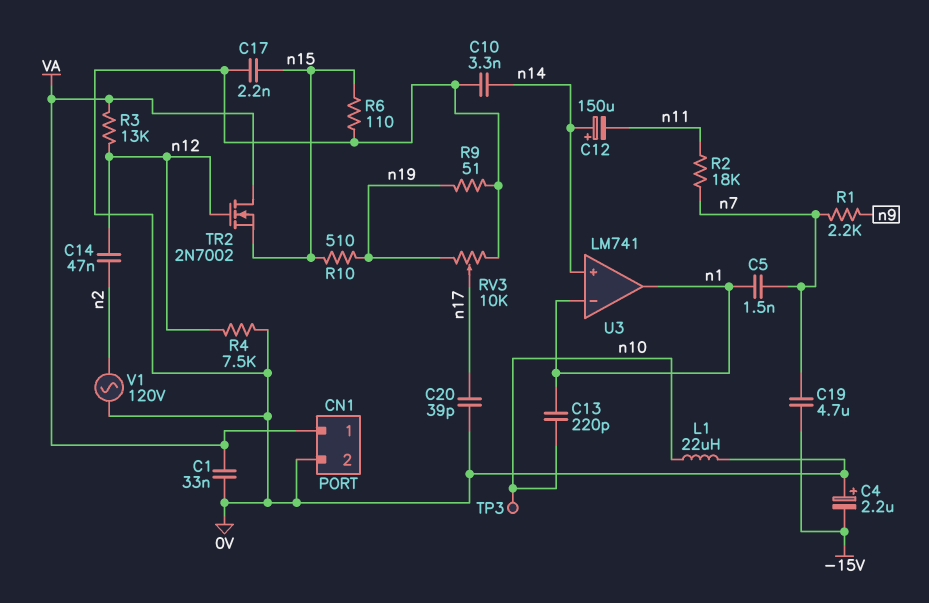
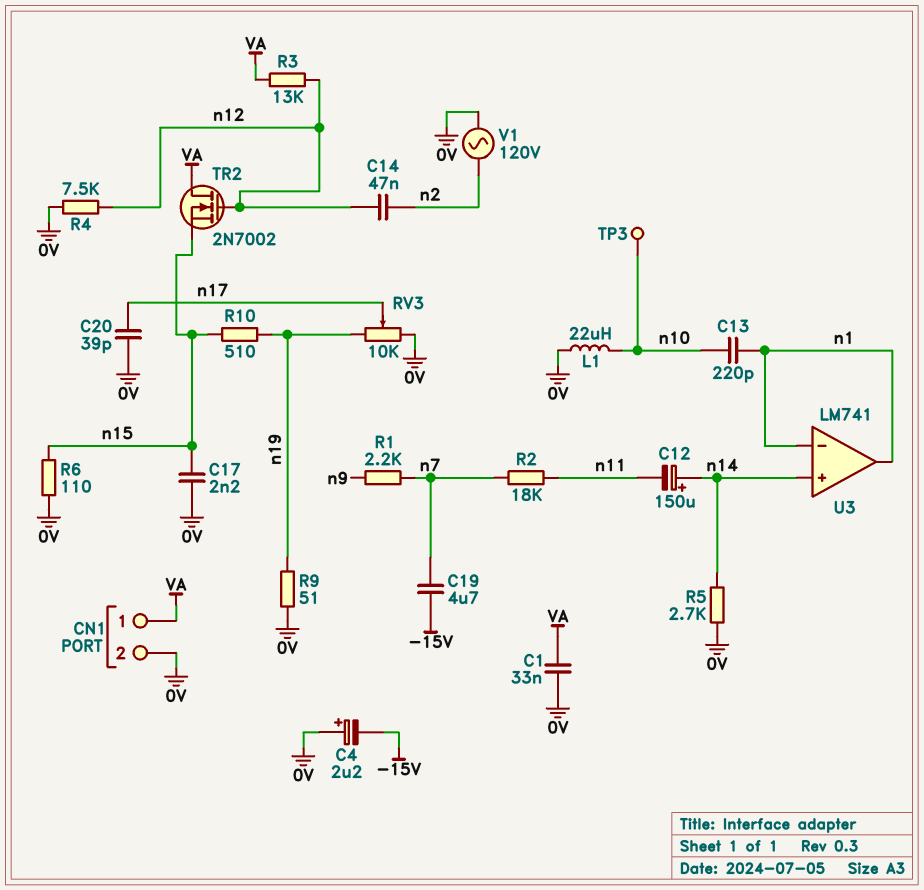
C5: 1.5nF (n1, n7) -> none
C10: 3.3nF (0V, n14) -> none
R5: none -> 2.7k (0V, n14)

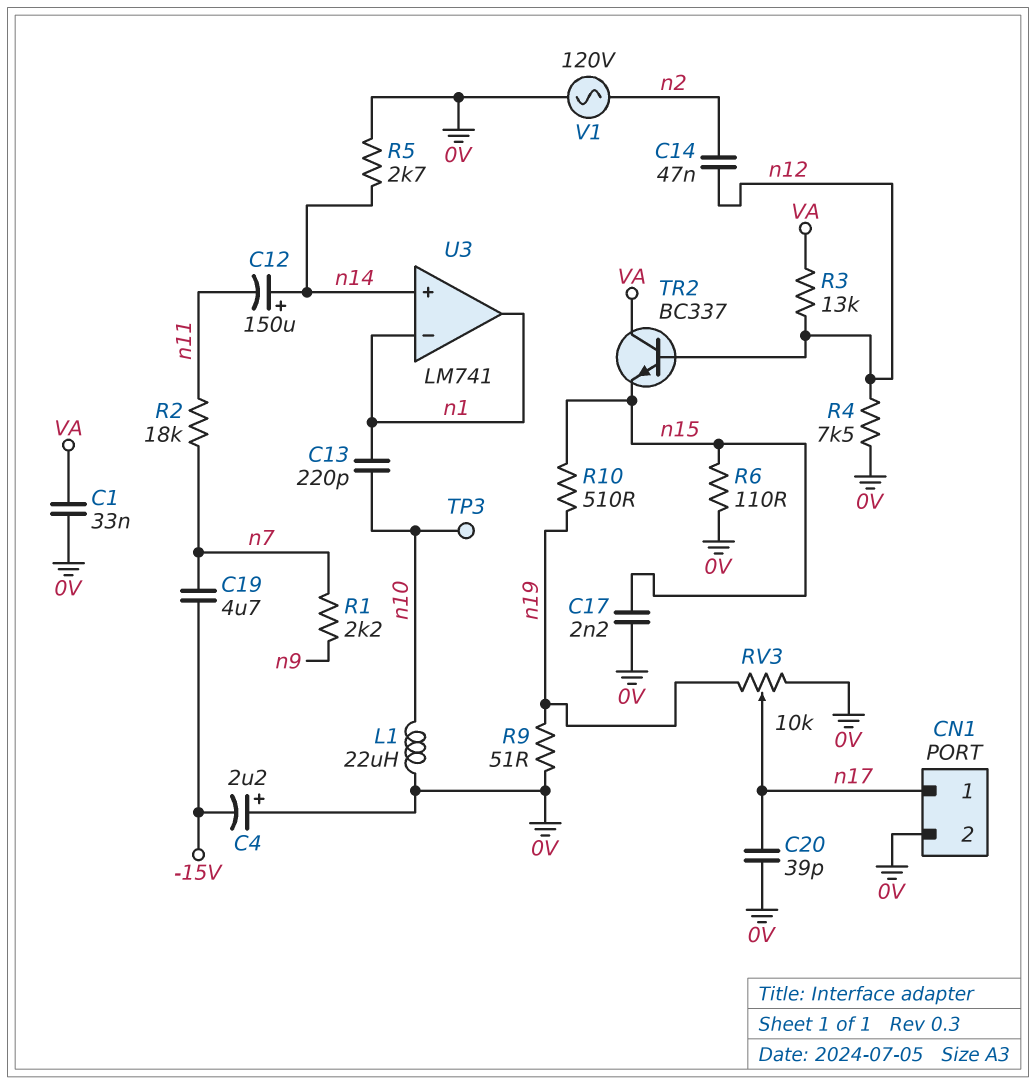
CN1 pin 1: VA -> n17
TR2: NMOS 2N7002 (G n12, D VA, S n15) -> NPN BC337 (B n12, C VA, E n15)

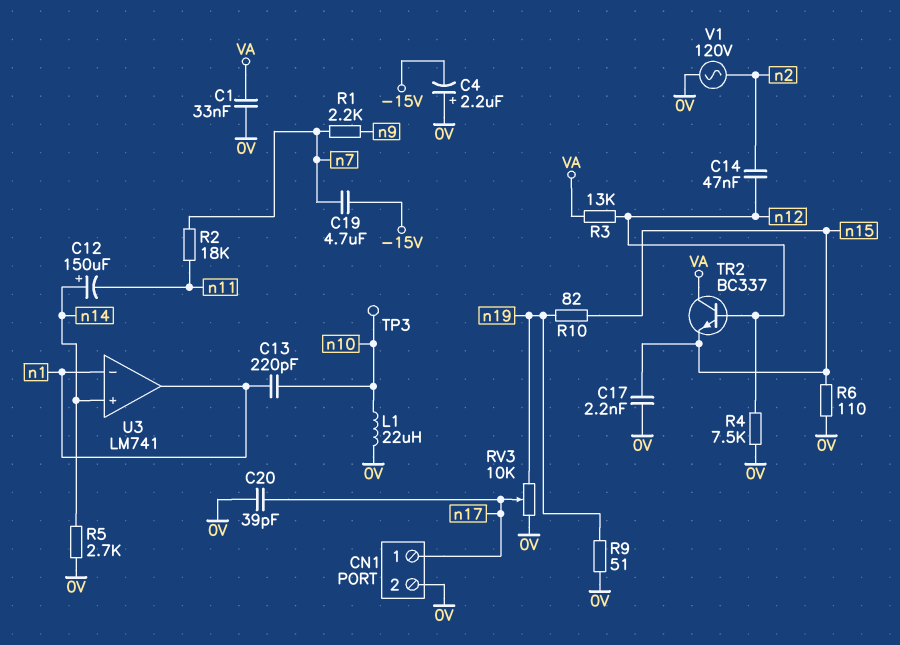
R10: 510 (n15, n19) -> 82 (n15, n19)

